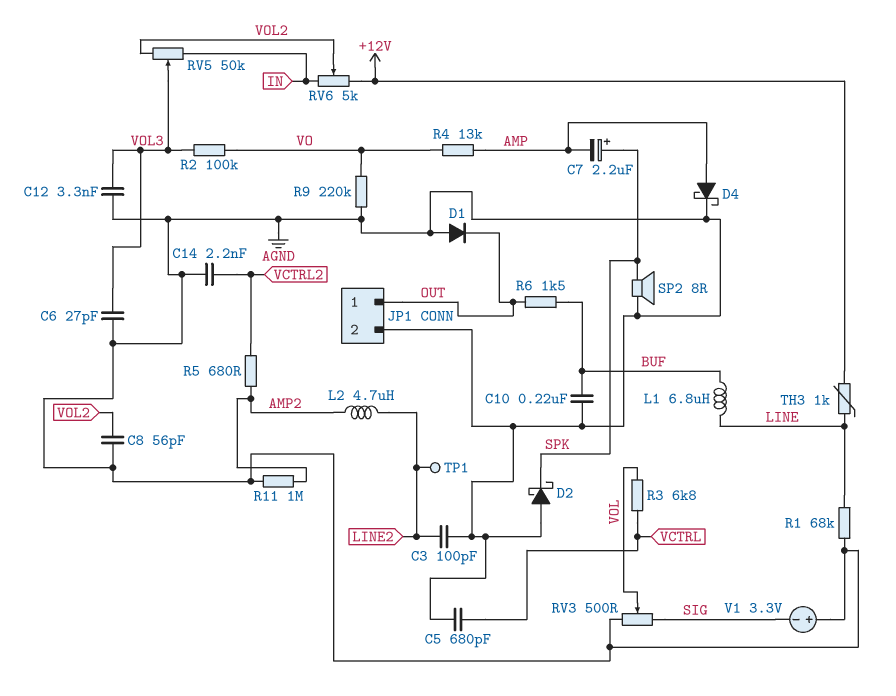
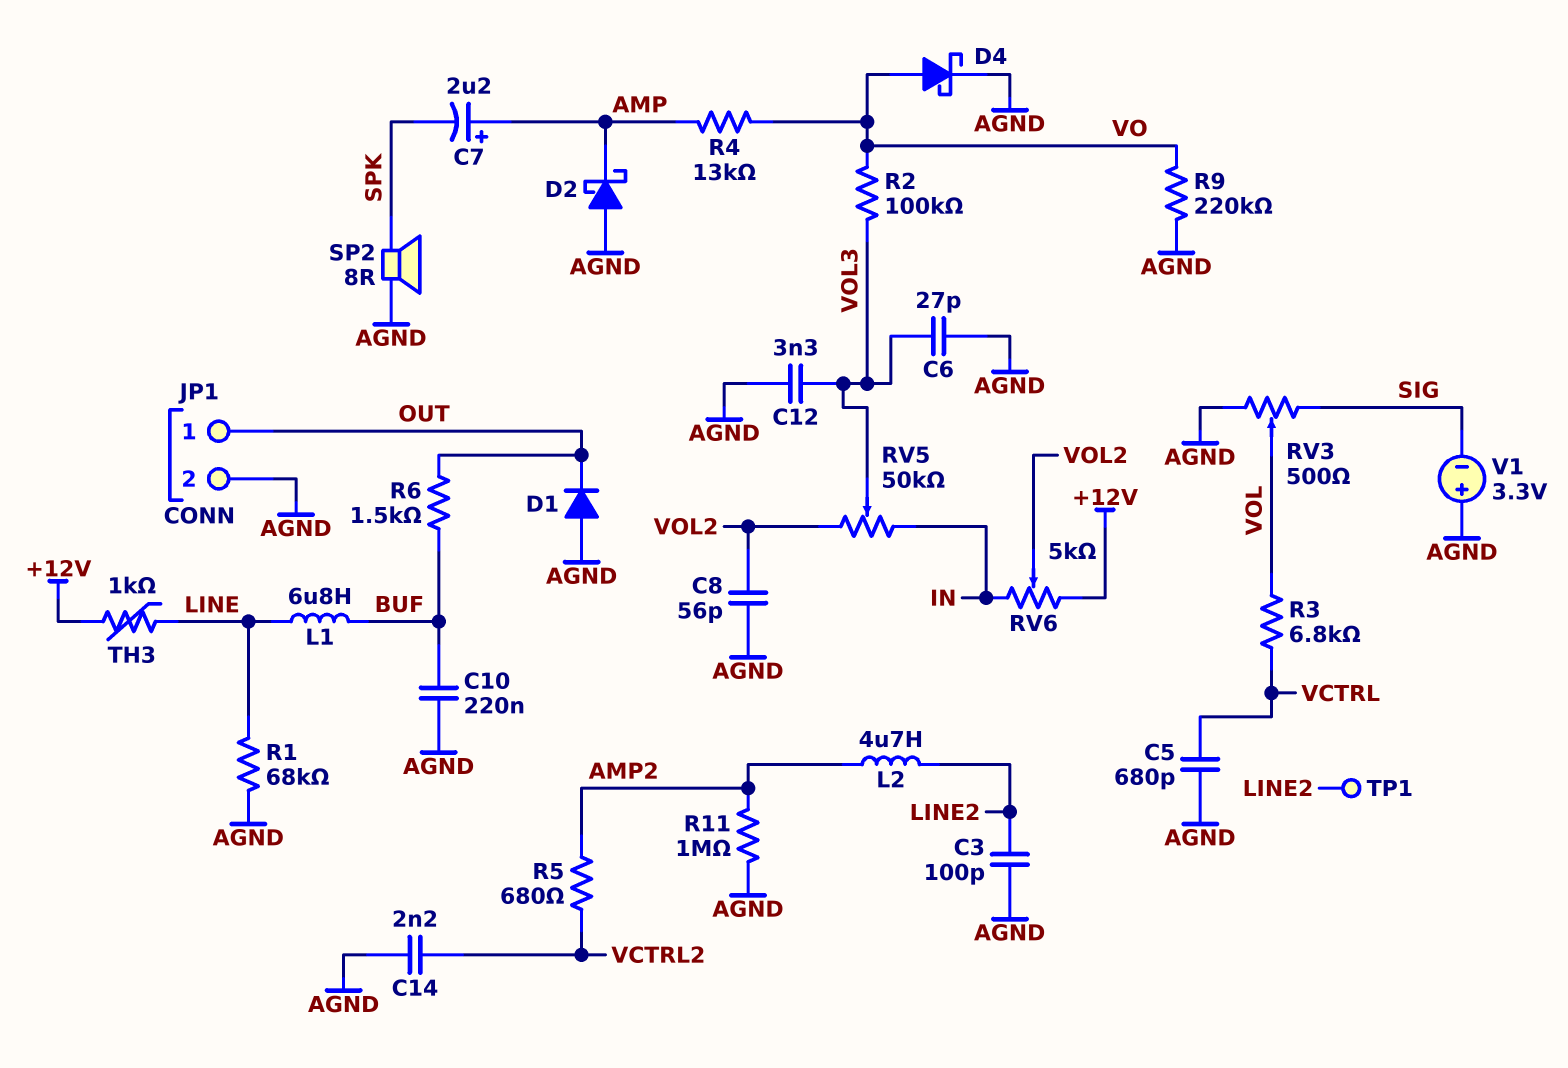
C7: 2.2uF (plus SPK, minus AMP) -> 2.2uF (plus AMP, minus SPK)
D2: schottky (A AGND, K SPK) -> schottky (A AGND, K AMP)
D4: schottky (A AMP, K AGND) -> schottky (A VO, K AGND)

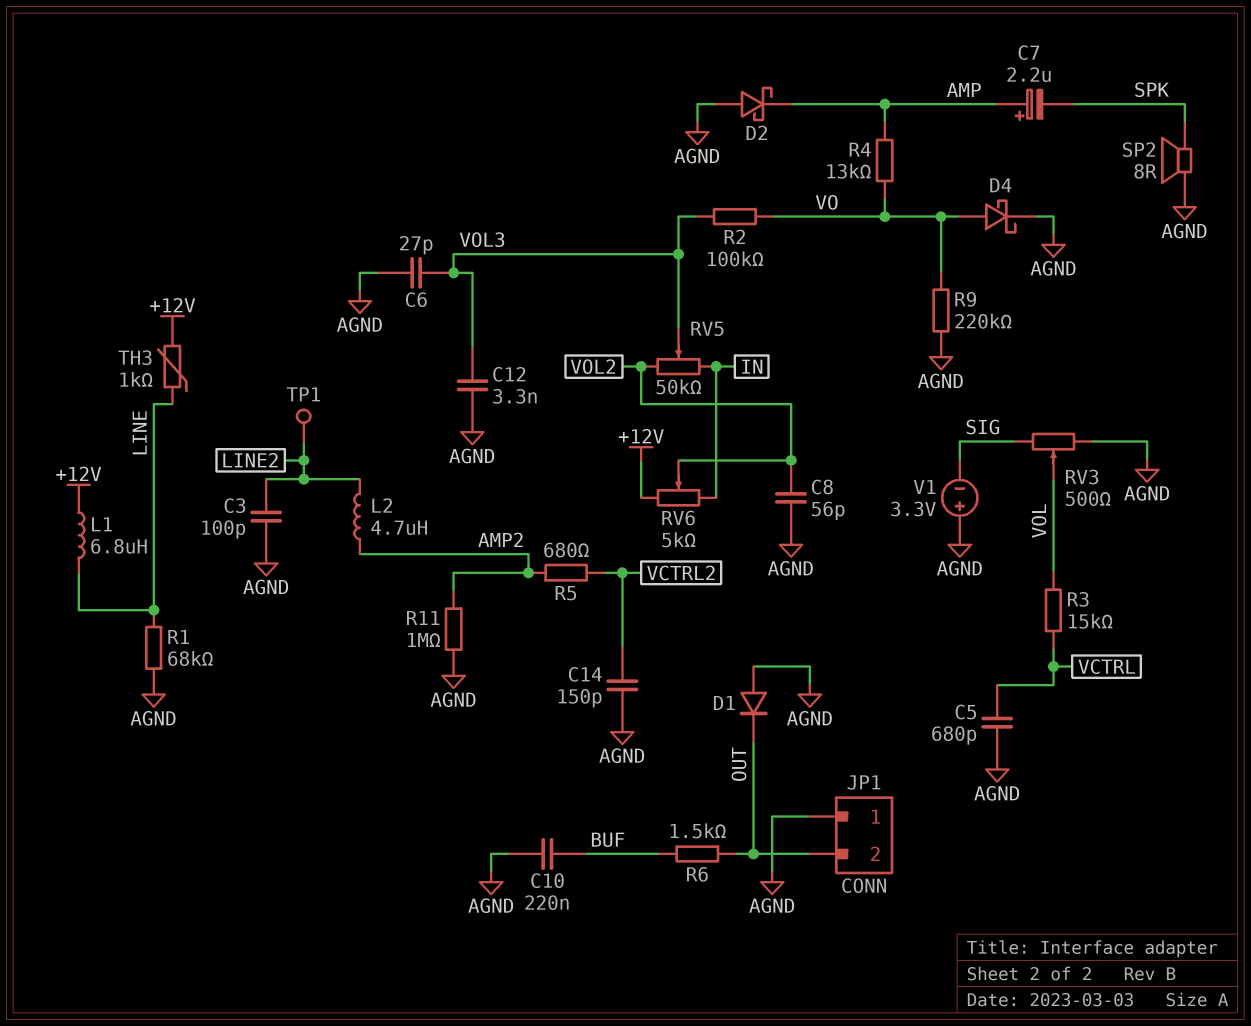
C14: 2.2nF (AGND, VCTRL2) -> 150pF (AGND, VCTRL2)
JP1 pin 1: OUT -> AGND
JP1 pin 2: AGND -> OUT
L1: 6.8uH (BUF, LINE) -> 6.8uH (+12V, LINE)
R3: 6.8k (VCTRL, VOL) -> 15k (VCTRL, VOL)

